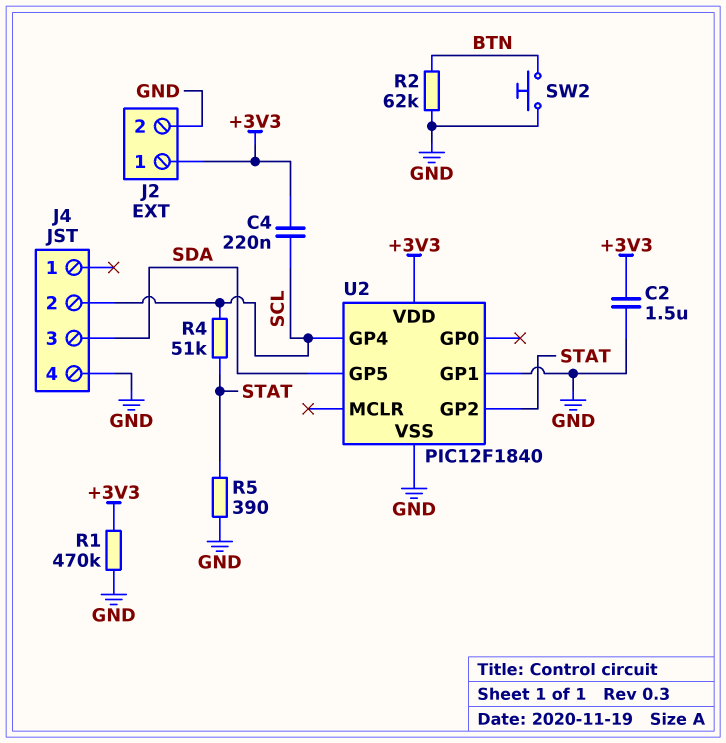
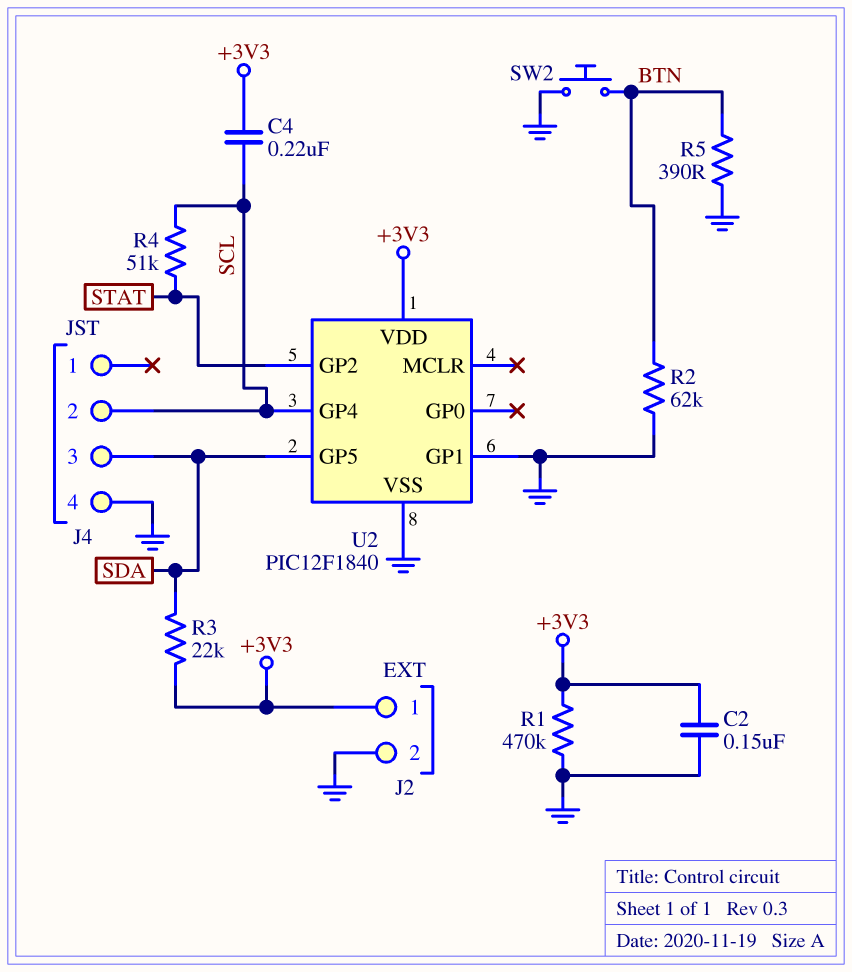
C2: 1.5uF (+3V3, GND) -> 150nF (+3V3, GND)
R3: none -> 22k (+3V3, SDA)
R5: 390 (GND, STAT) -> 390 (BTN, GND)

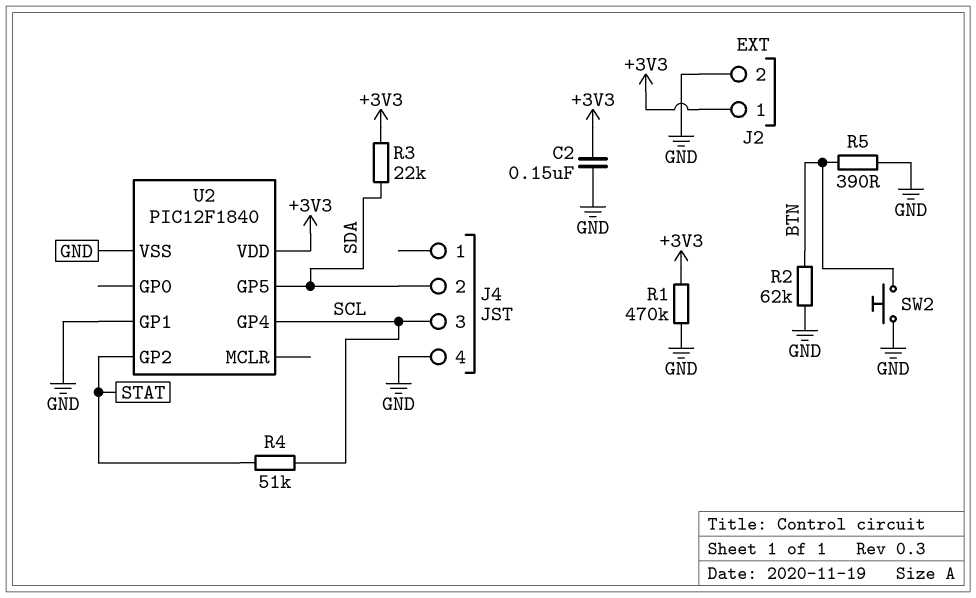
C4: 220nF (+3V3, SCL) -> none
J4 pin 2: SCL -> SDA
J4 pin 3: SDA -> SCL

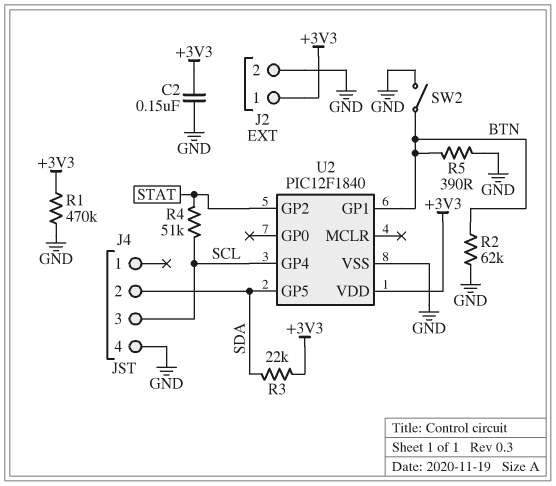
SW2: button (BTN, GND) -> switch (BTN, GND)
U2 pin GP1: GND -> BTN

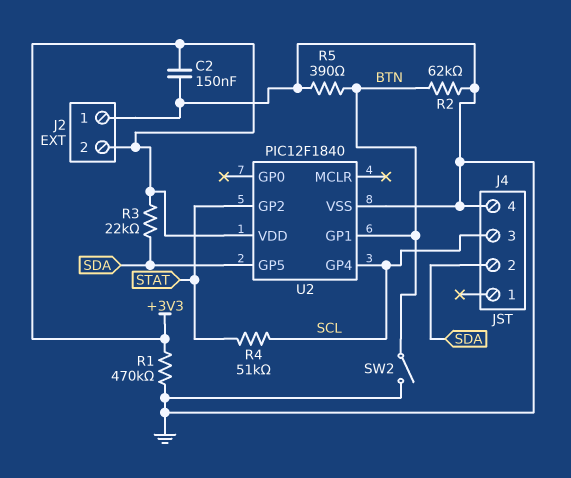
J2 pin 1: +3V3 -> GND
J2 pin 2: GND -> +3V3

